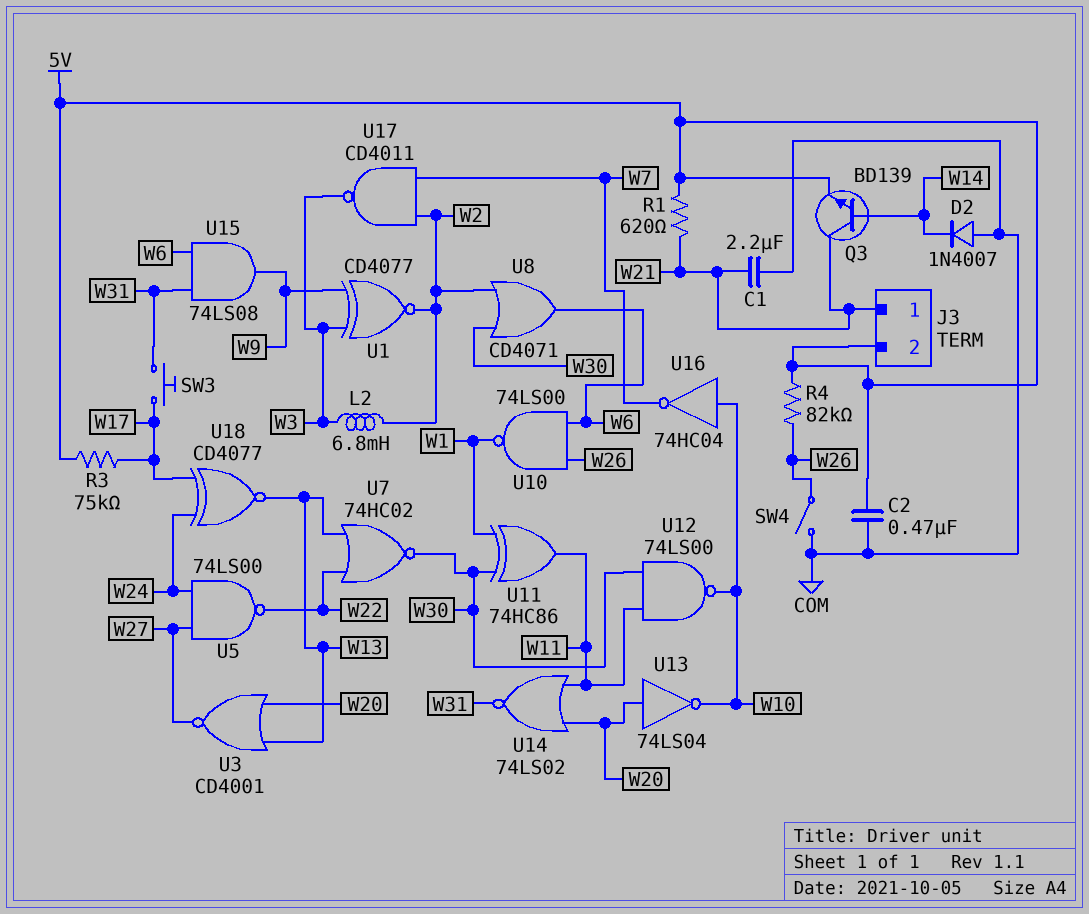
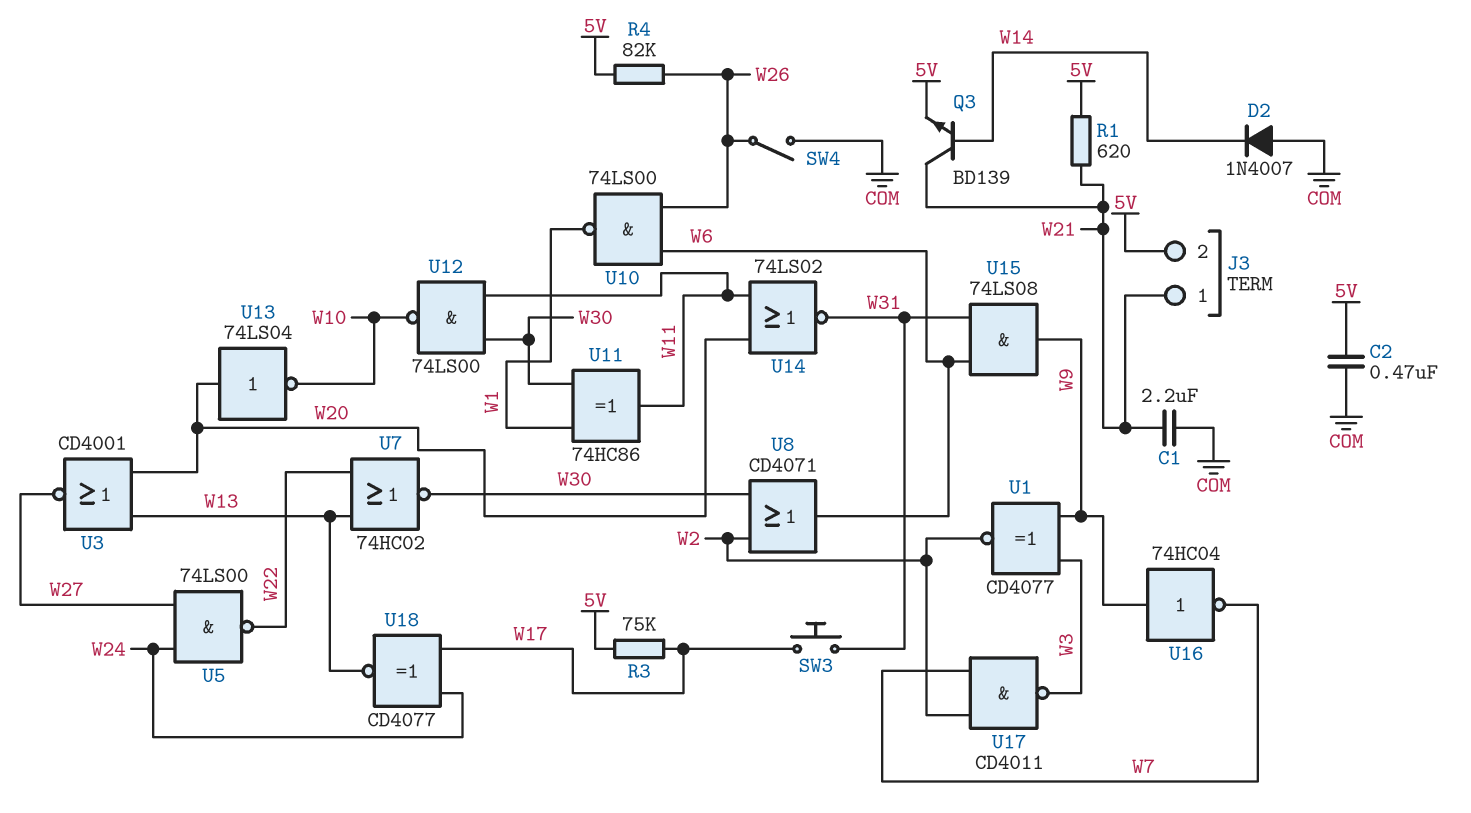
L2: 6.8mH (W2, W3) -> none
U16: NOT 74HC04 (in W10, out W7) -> NOT 74HC04 (in W9, out W7)

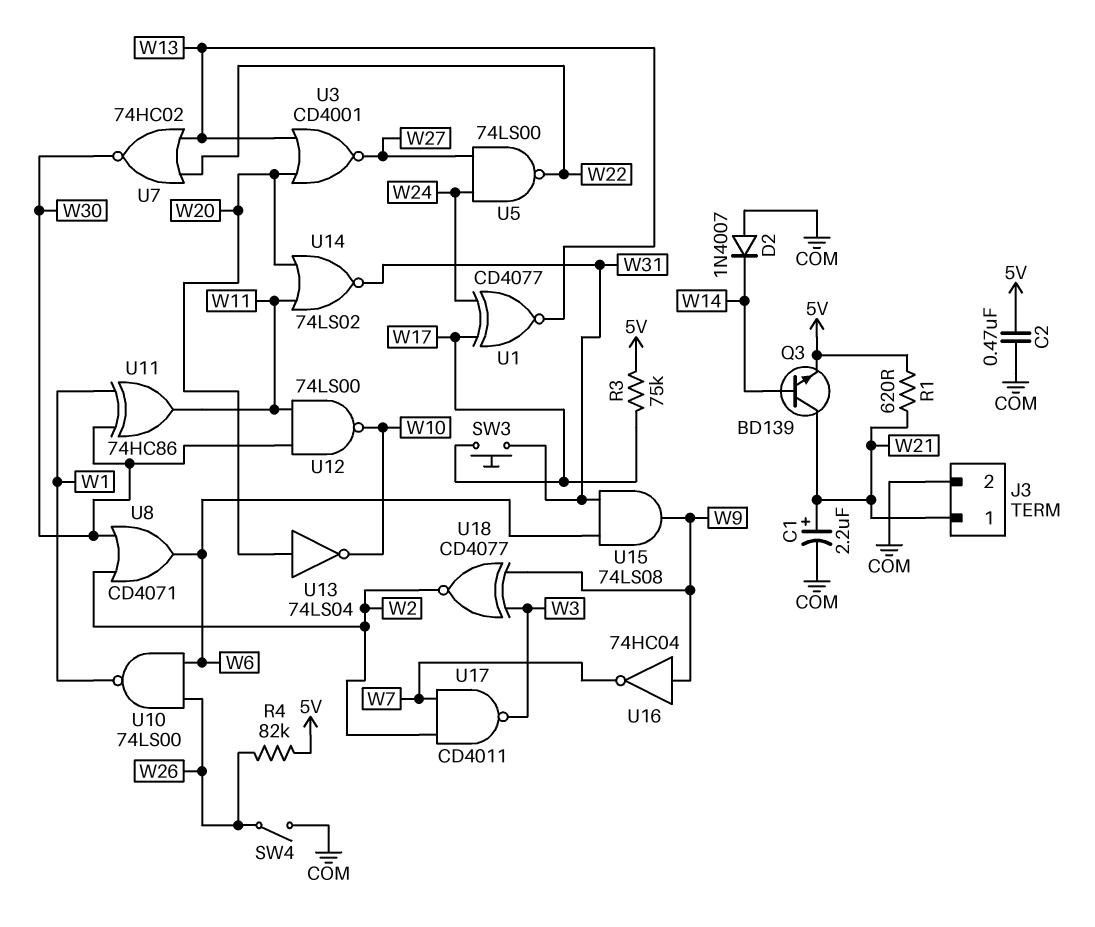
C1: 2.2uF (COM, W21) -> 2.2uF (plus W21, minus COM)
J3 pin 2: 5V -> COM
U1: XNOR CD4077 (in W3, in W9, out W2) -> XNOR CD4077 (in W17, in W24, out W13)
U18: XNOR CD4077 (in W17, in W24, out W13) -> XNOR CD4077 (in W3, in W9, out W2)

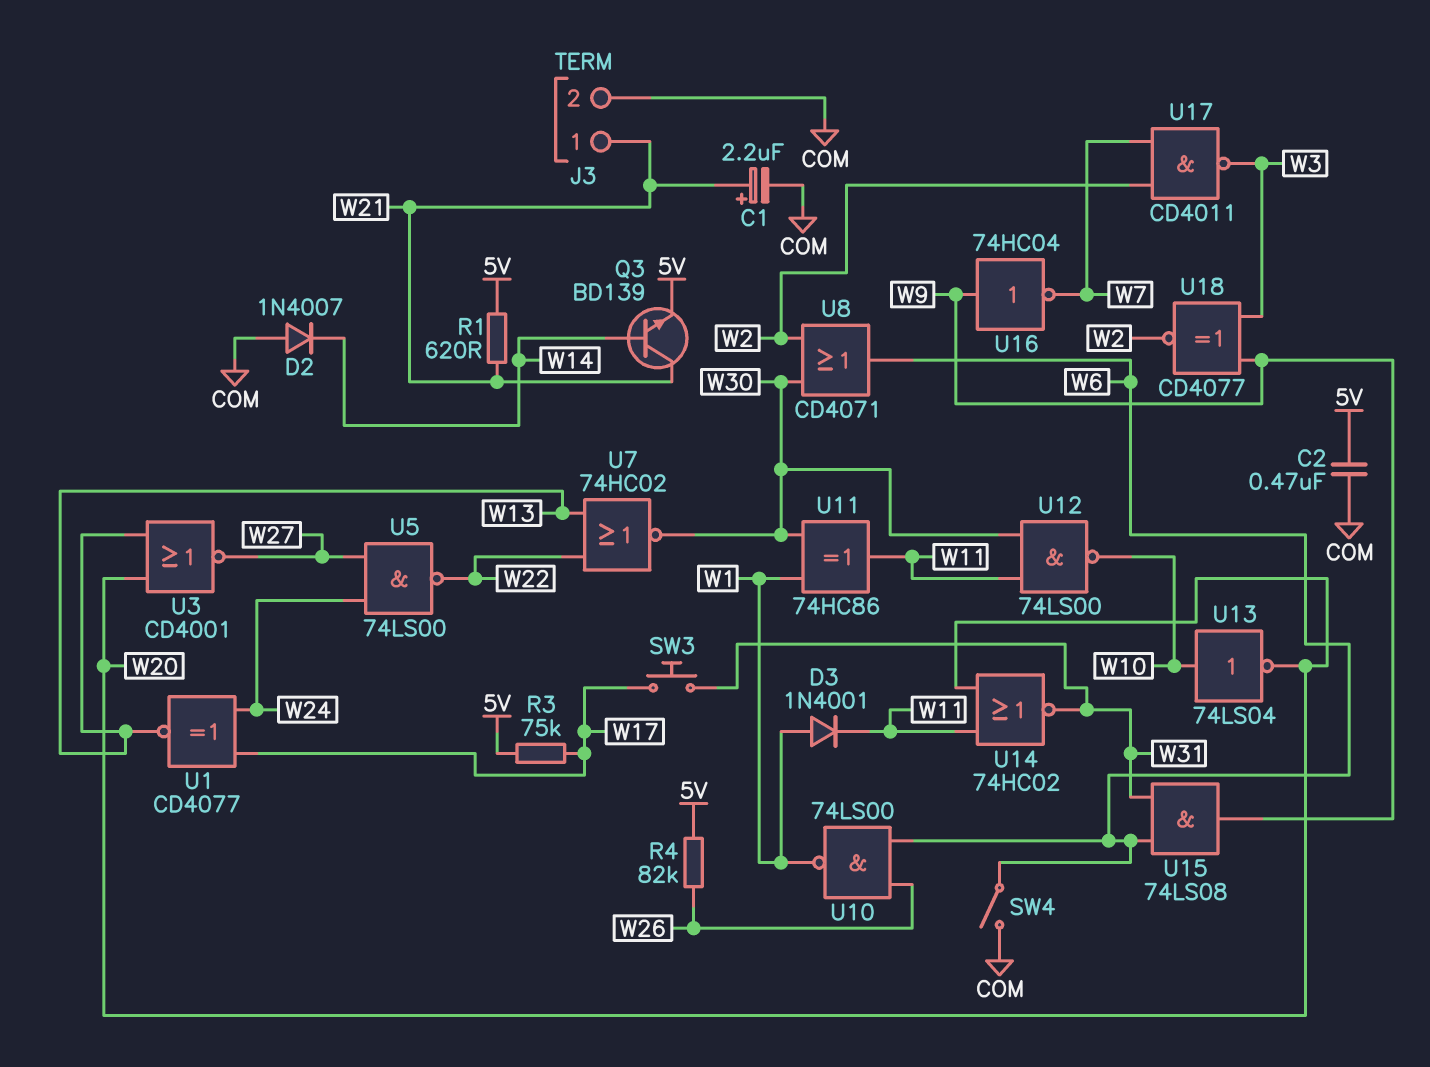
D3: none -> diode 1N4001 (A W1, K W11)
SW4: switch (COM, W26) -> switch (COM, W6)
U13: NOT 74LS04 (in W20, out W10) -> NOT 74LS04 (in W10, out W20)
U14: NOR 74LS02 (in W11, in W20, out W31) -> NOR 74HC02 (in W11, in W20, out W31)

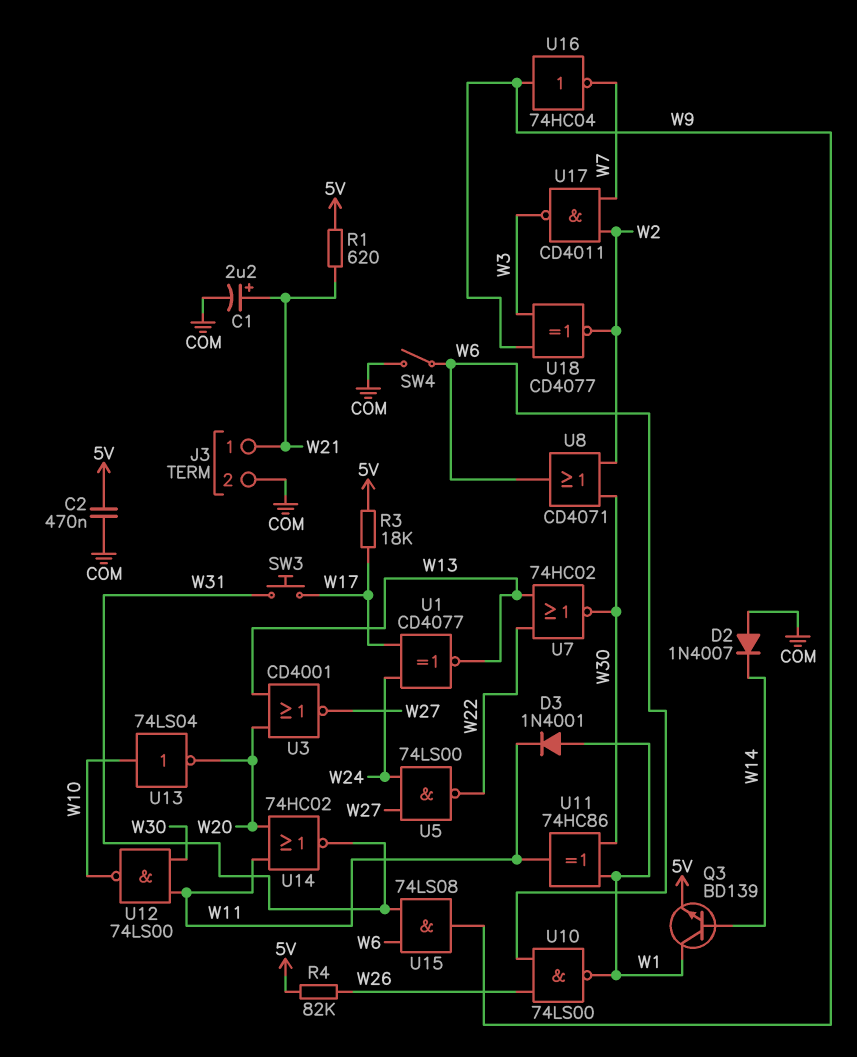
Q3: NPN BD139 (B W14, C W21, E 5V) -> NPN BD139 (B W14, C W1, E 5V)
R3: 75k (5V, W17) -> 18k (5V, W17)

